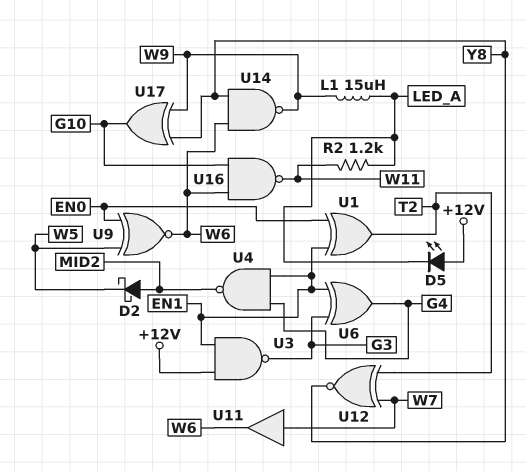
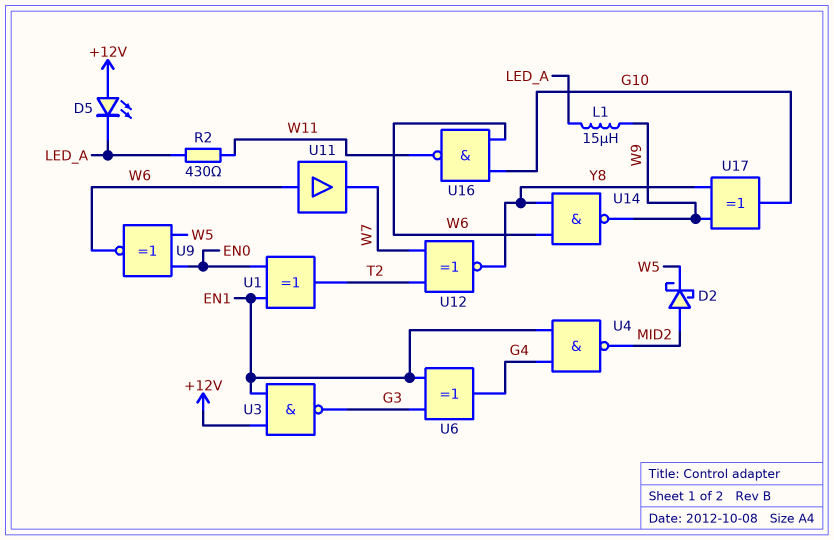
R2: 1.2k (LED_A, W11) -> 430 (LED_A, W11)
U11: buffer (in W7, out W6) -> buffer (in W6, out W7)

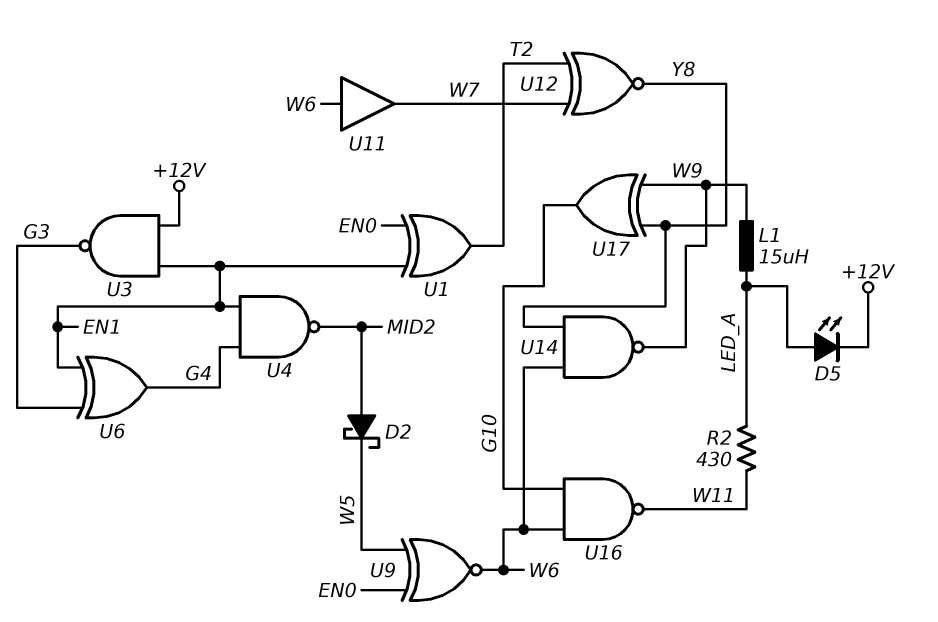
D5: LED (A +12V, K LED_A) -> LED (A LED_A, K +12V)

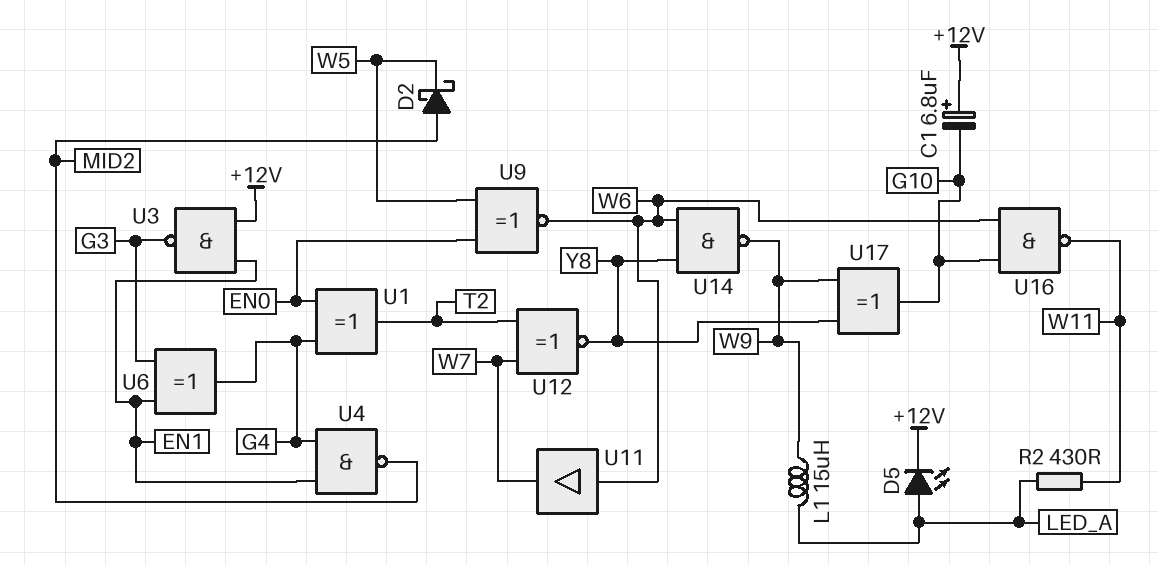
C1: none -> 6.8uF (plus +12V, minus G10)
U1: XOR (in EN0, in EN1, out T2) -> XOR (in EN0, in G4, out T2)

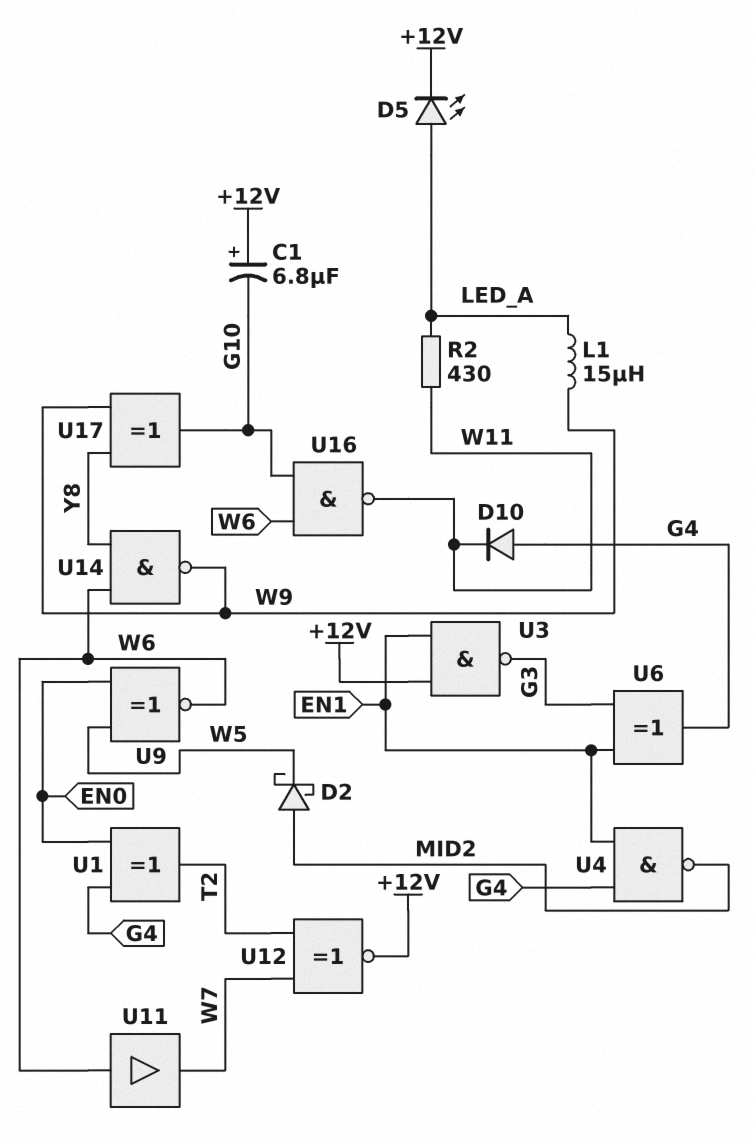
D10: none -> diode (A G4, K W11)
U12: XNOR (in T2, in W7, out Y8) -> XNOR (in T2, in W7, out +12V)

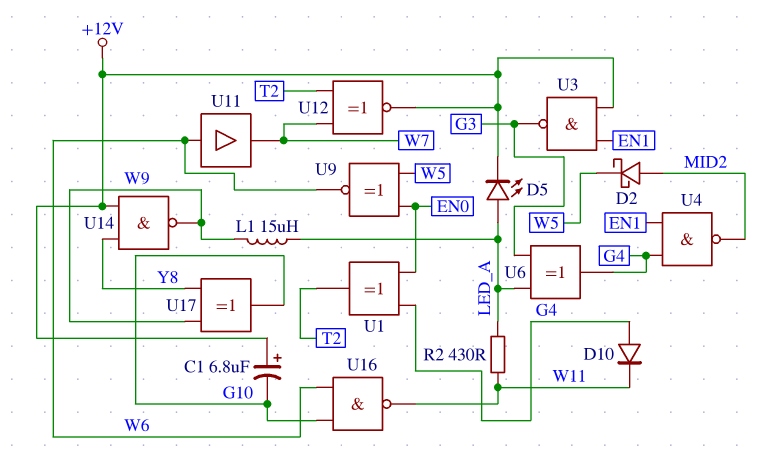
U6: XOR (in EN1, in G3, out G4) -> XOR (in G3, in LED_A, out G4)
U14: NAND (in W6, in Y8, out W9) -> NAND (in +12V, in Y8, out W9)

